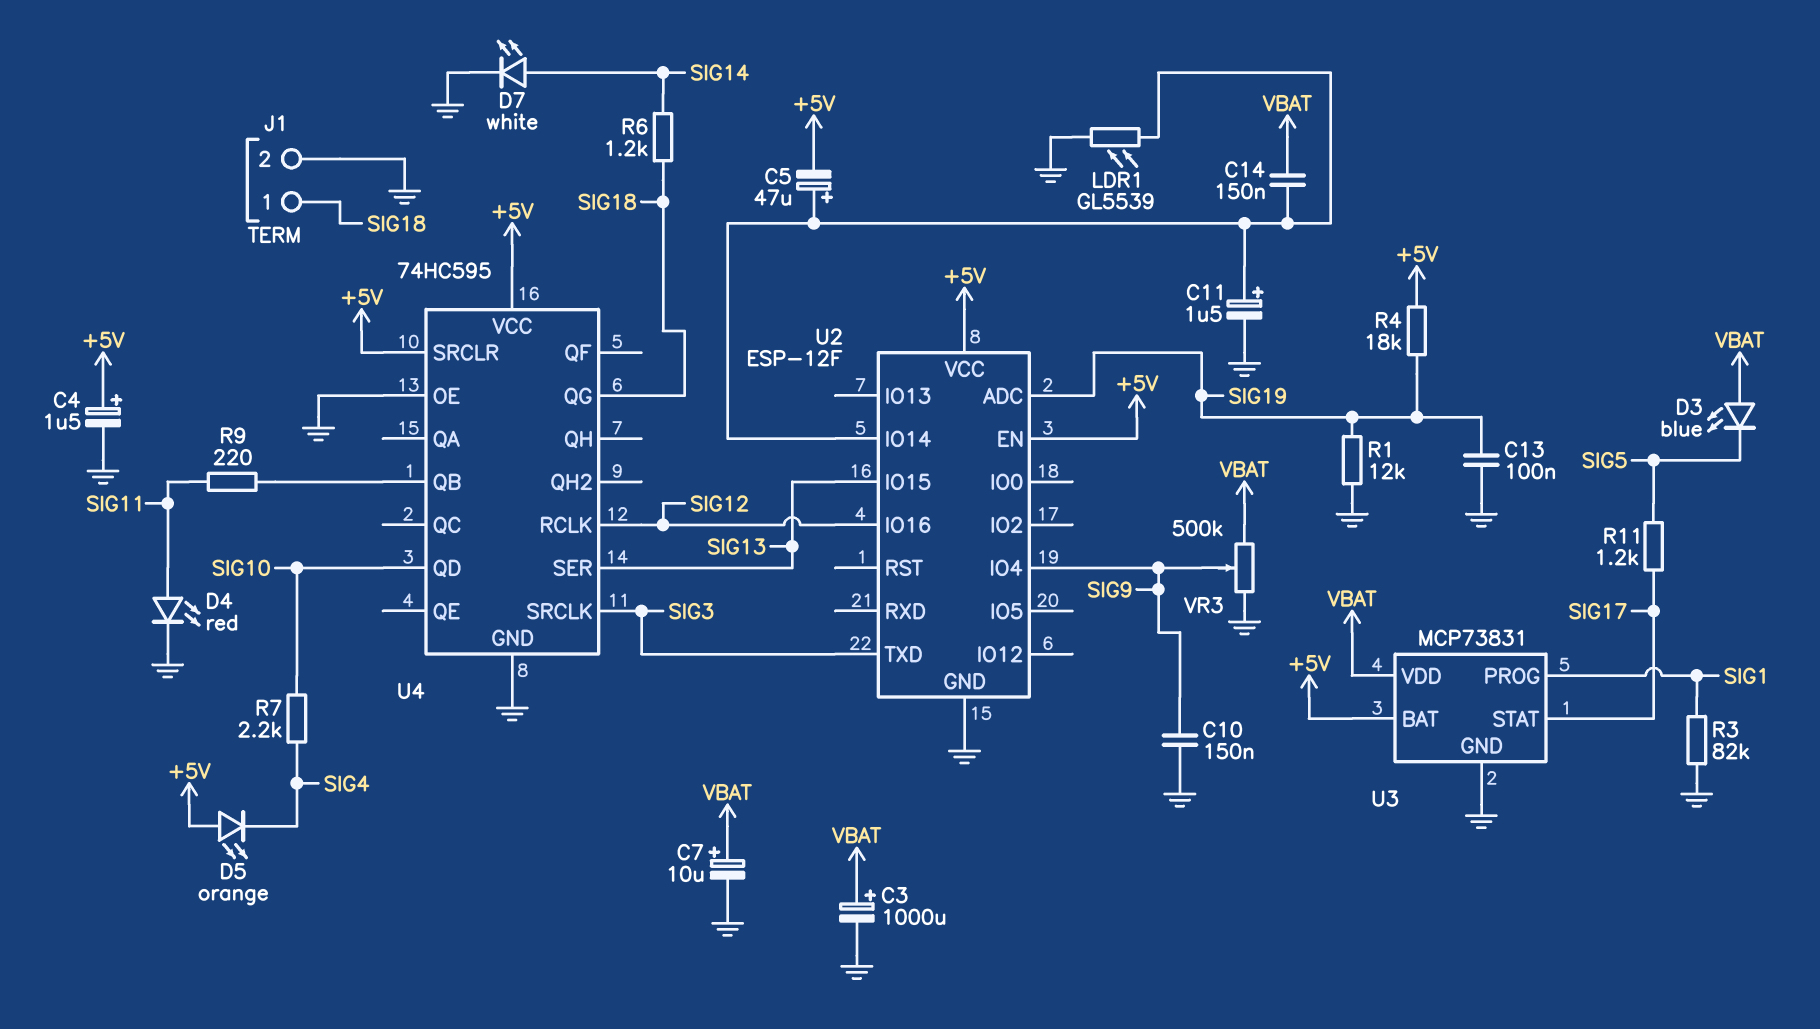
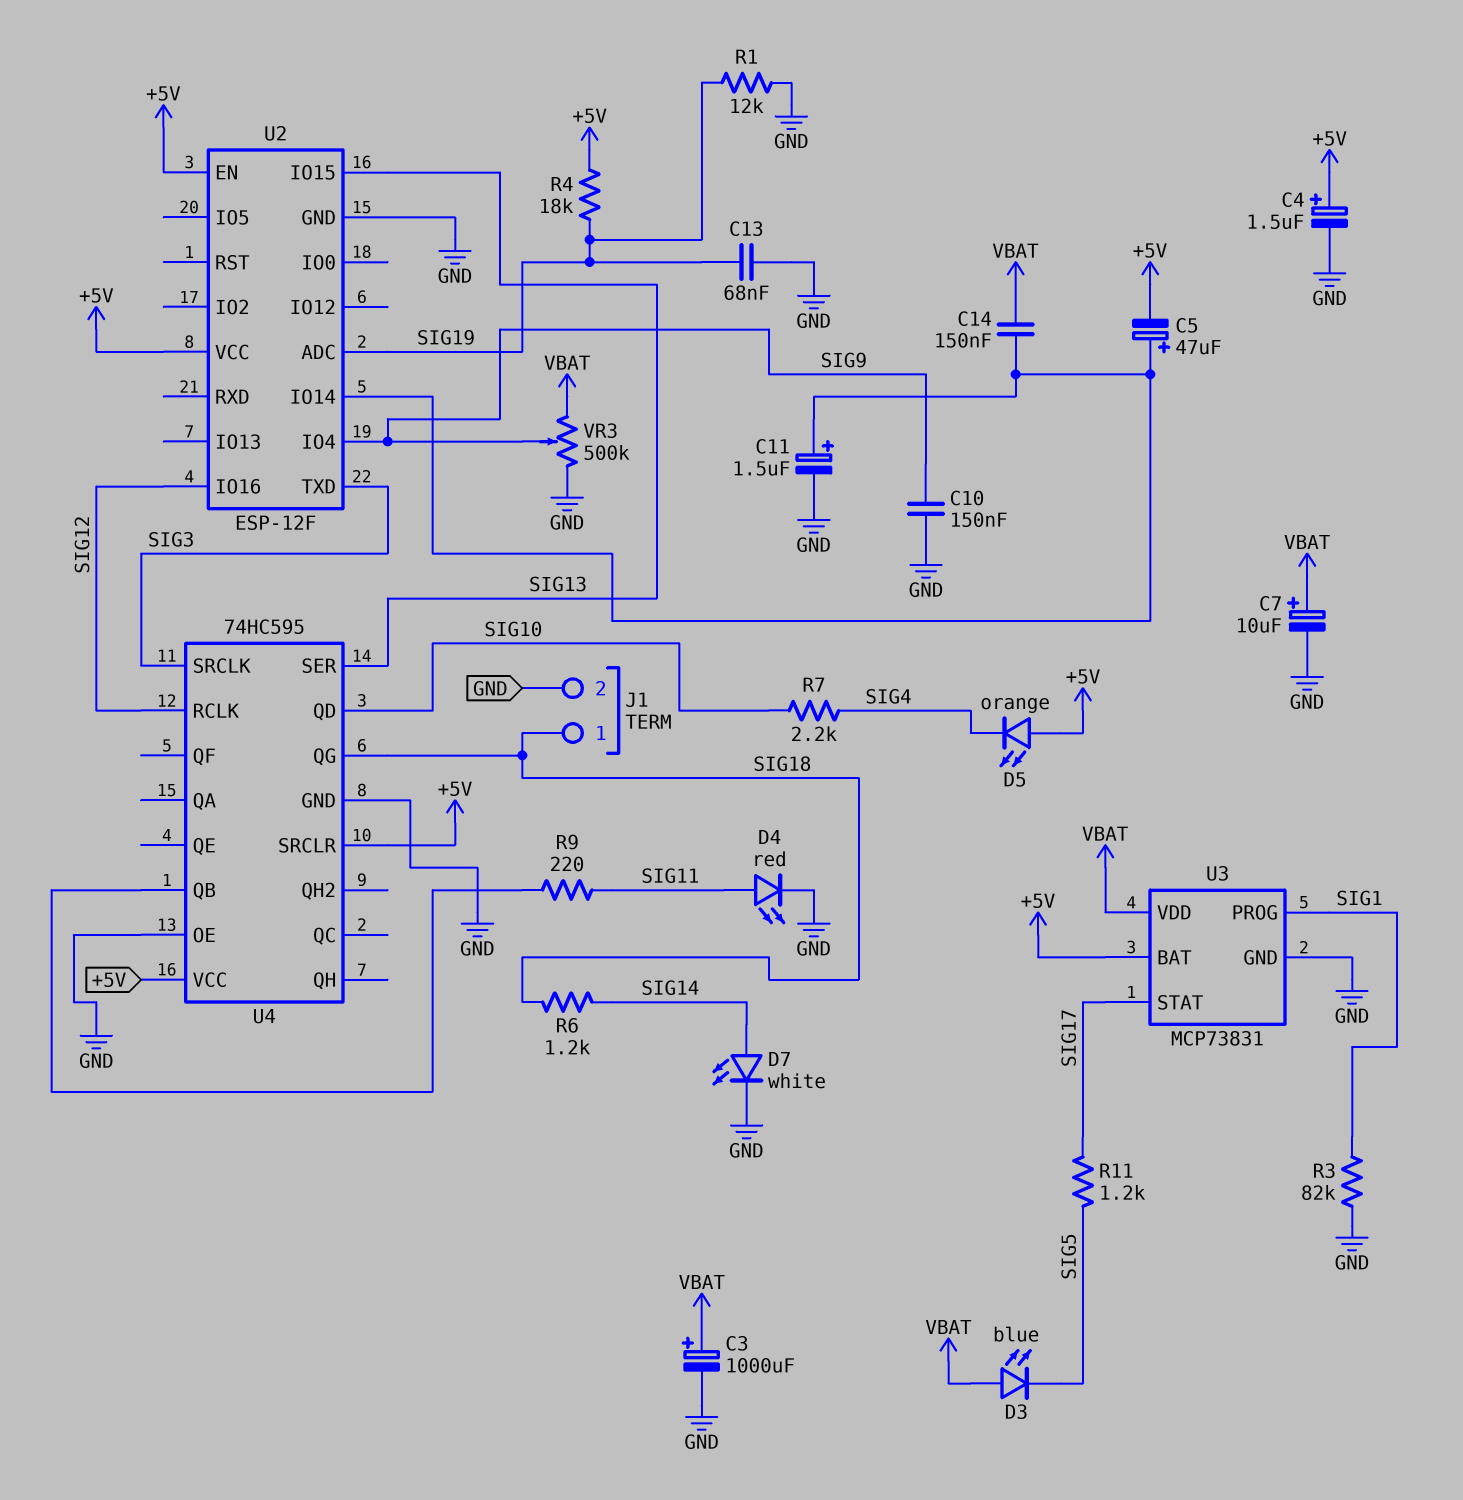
C13: 100nF (GND, SIG19) -> 68nF (GND, SIG19)
LDR1: GL5539 (GND, U2/IO14) -> none

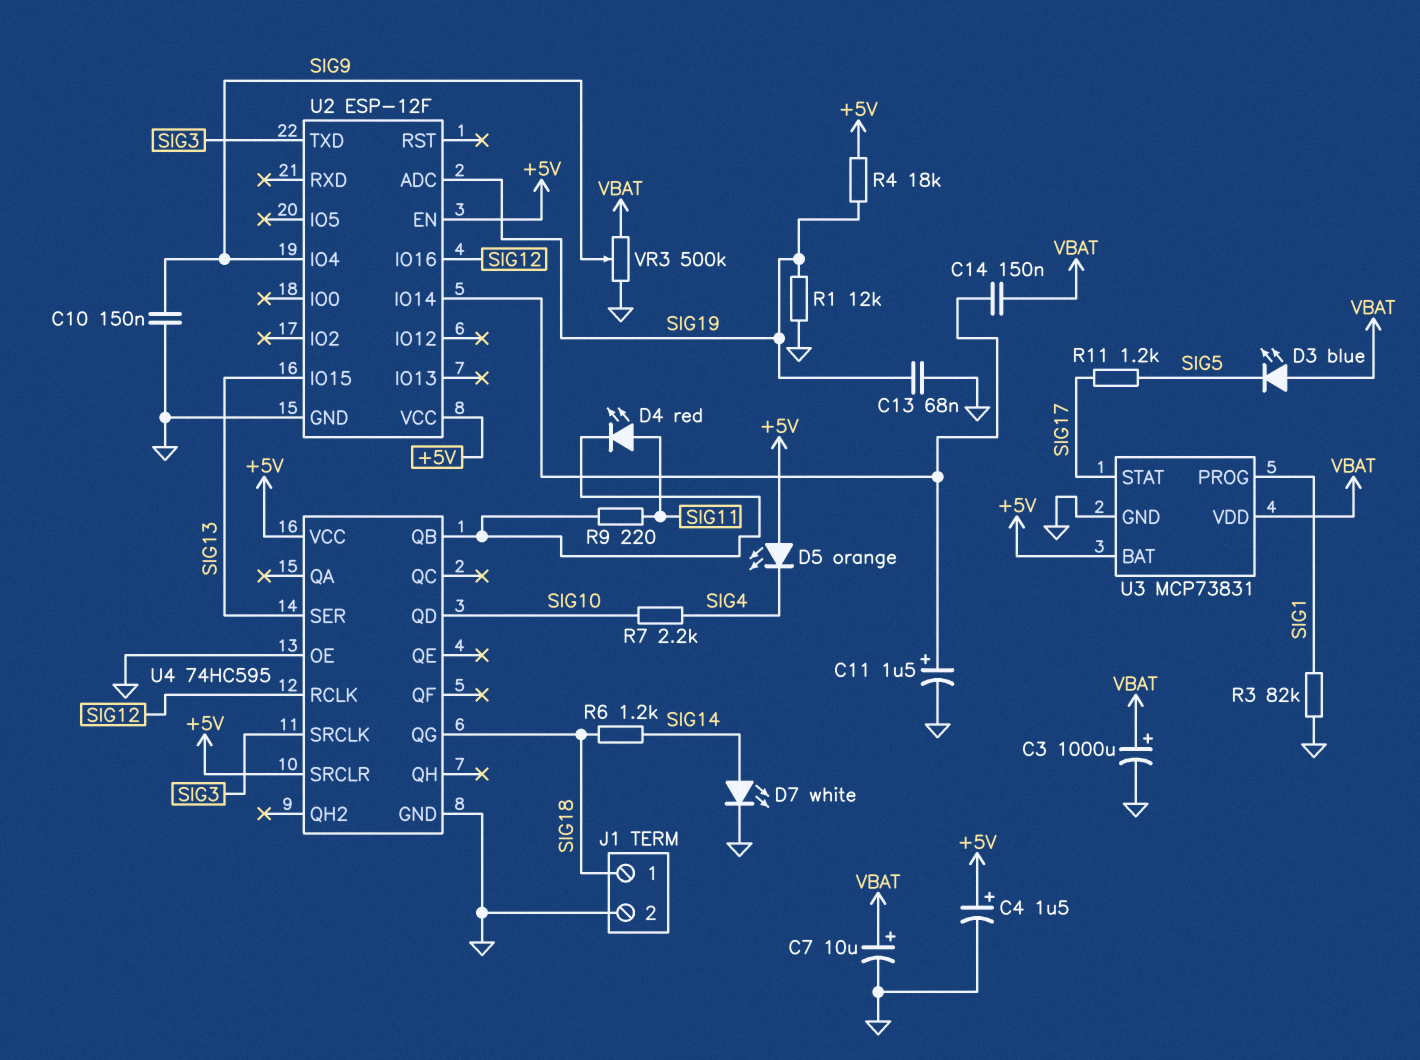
C5: 47uF (plus U2/IO14, minus +5V) -> none
D4: LED red (A SIG11, K GND) -> LED red (A SIG11, K U4/QB)

